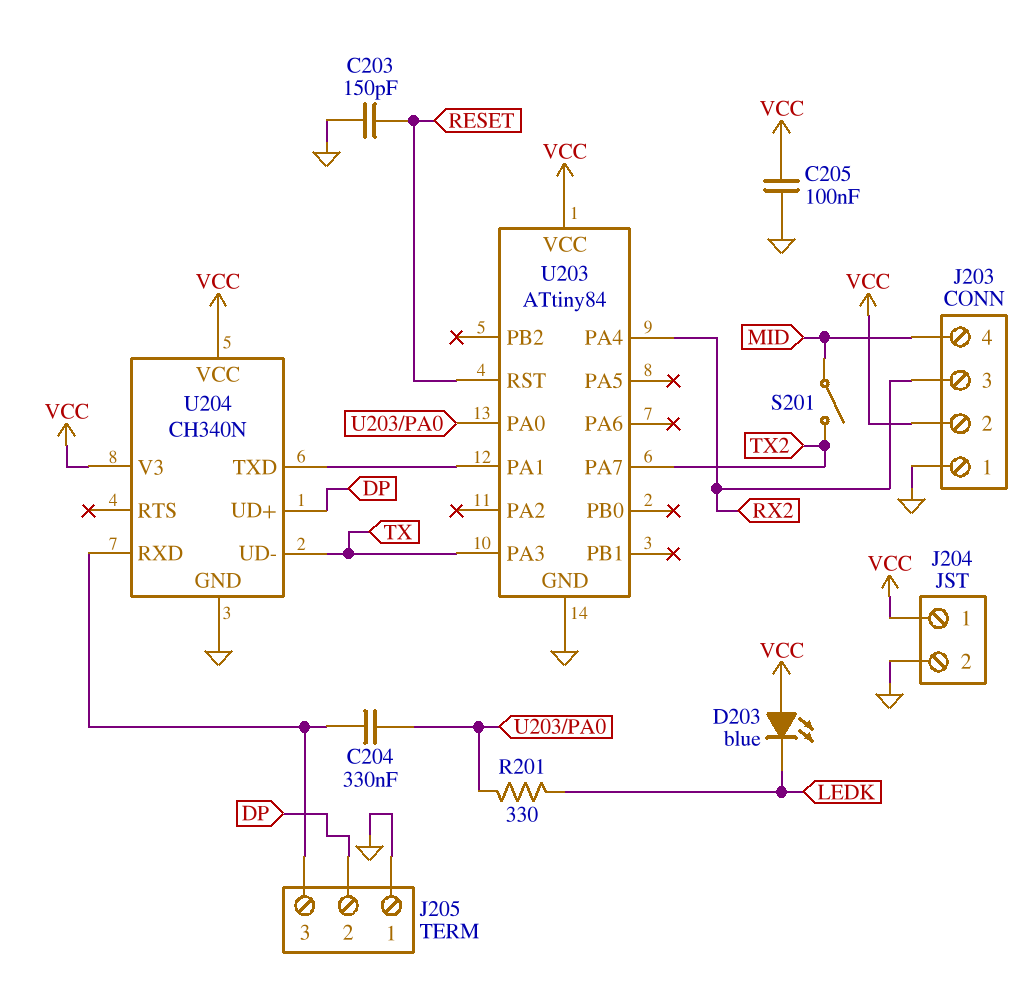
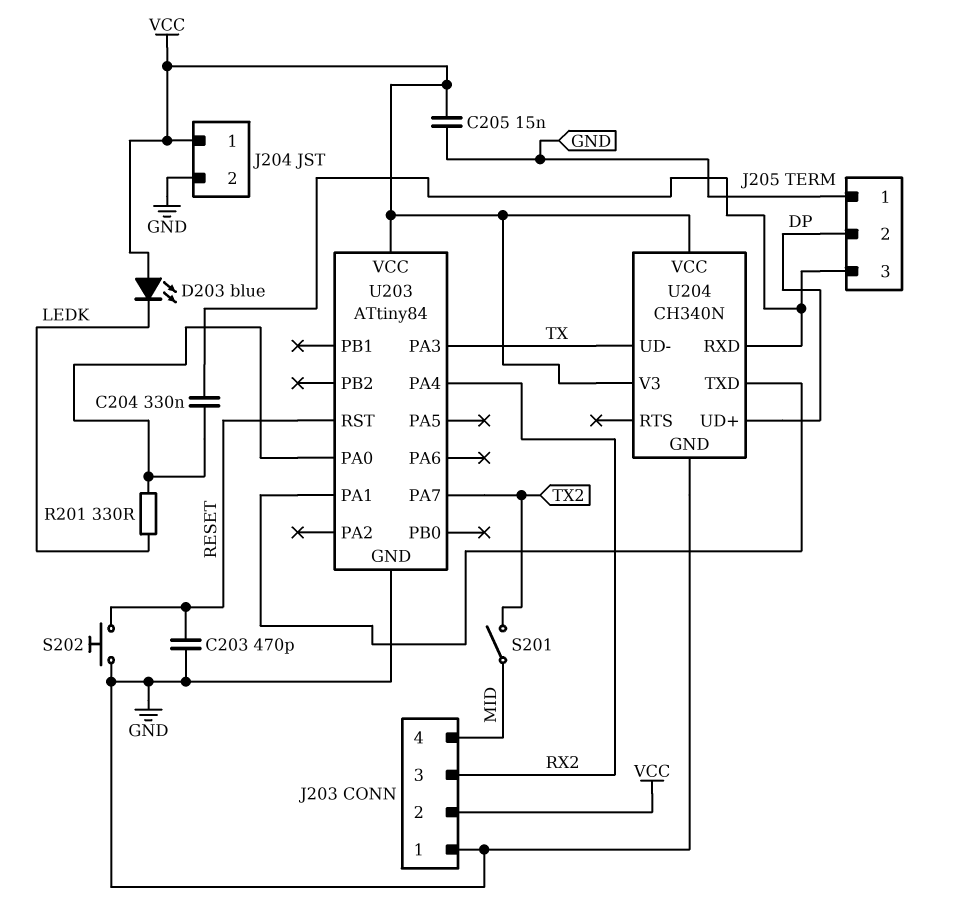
C203: 150pF (GND, RESET) -> 470pF (GND, RESET)
C205: 100nF (GND, VCC) -> 15nF (GND, VCC)
S202: none -> button (GND, RESET)

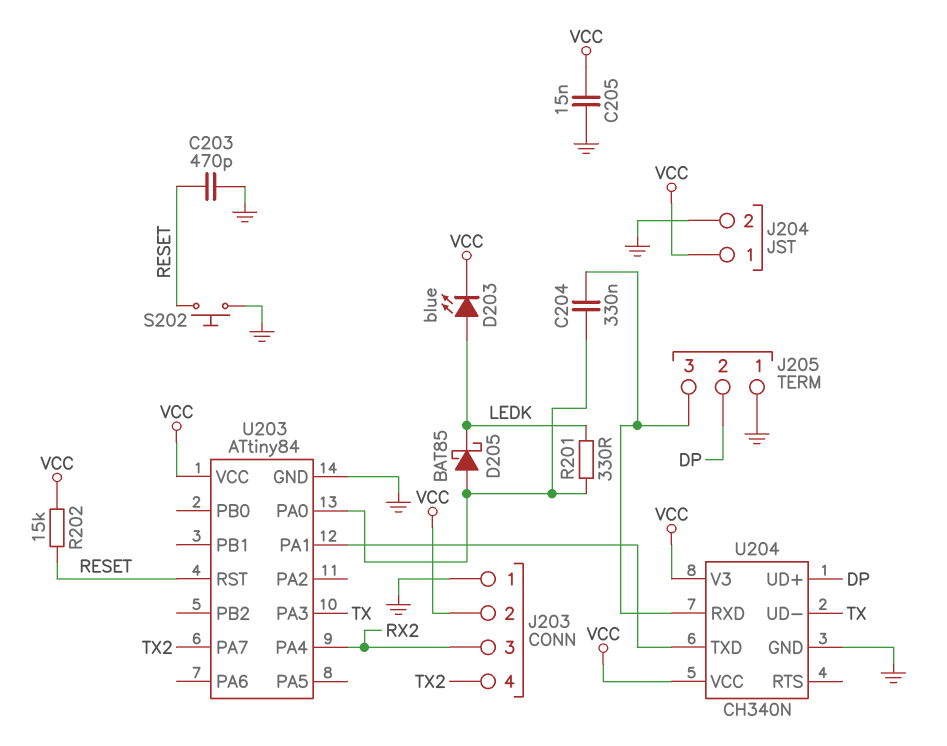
D203: LED blue (A VCC, K LEDK) -> LED blue (A LEDK, K VCC)
D205: none -> schottky BAT85 (A U203/PA0, K LEDK)
J203 pin 4: MID -> TX2
R202: none -> 15k (RESET, VCC)
S201: switch (MID, TX2) -> none

